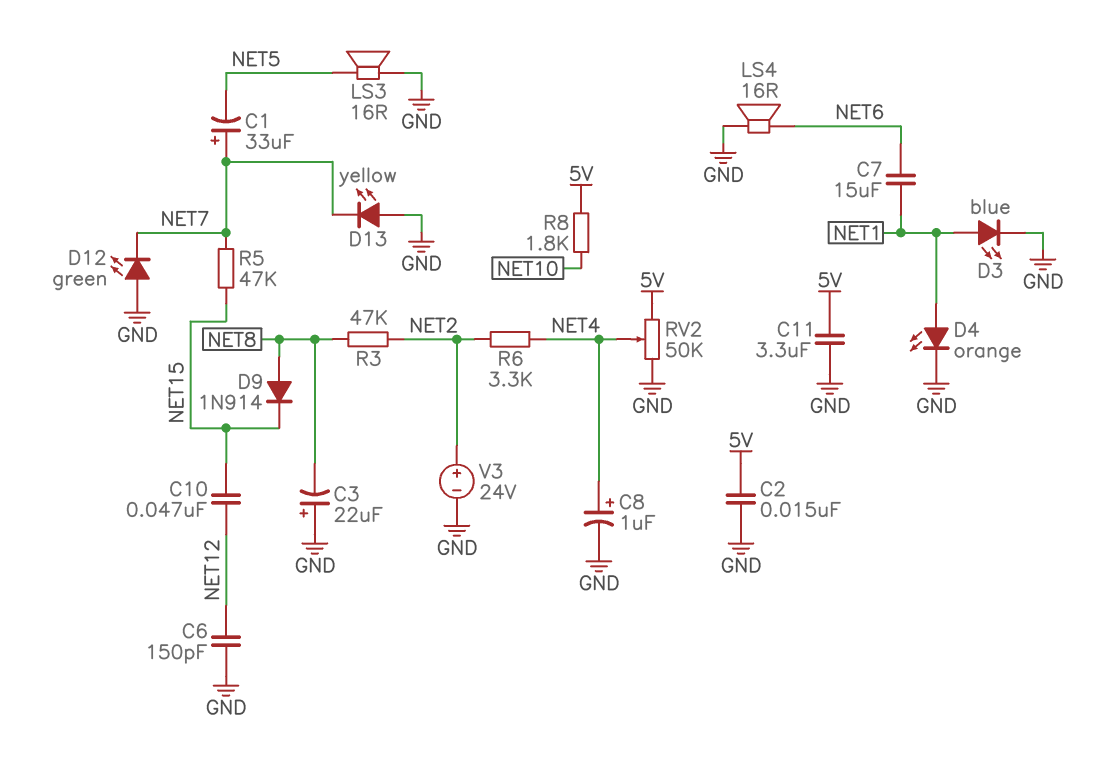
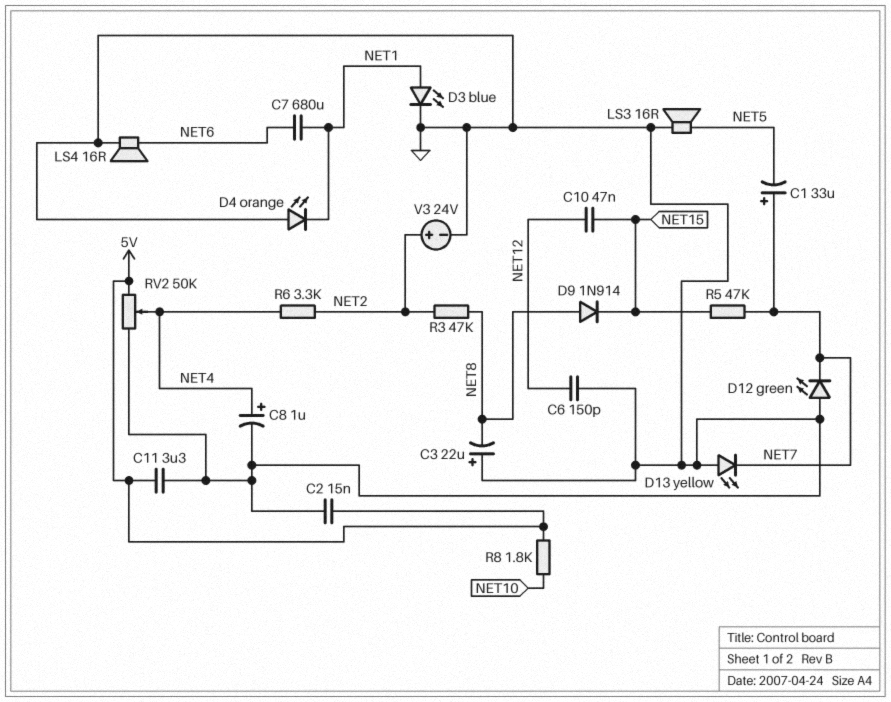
C7: 15uF (NET1, NET6) -> 680uF (NET1, NET6)
D4: LED orange (A NET1, K GND) -> LED orange (A GND, K NET1)

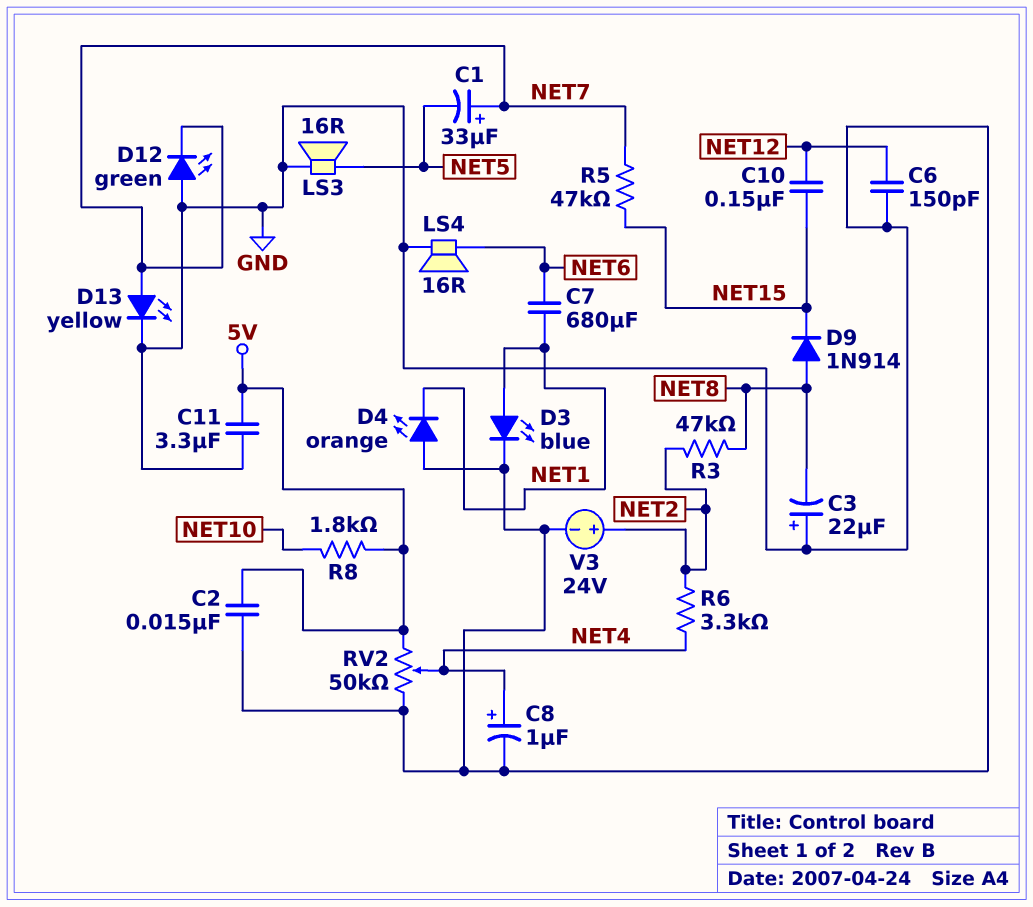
C10: 47nF (NET12, NET15) -> 150nF (NET12, NET15)
D13: LED yellow (A GND, K NET7) -> LED yellow (A NET7, K GND)

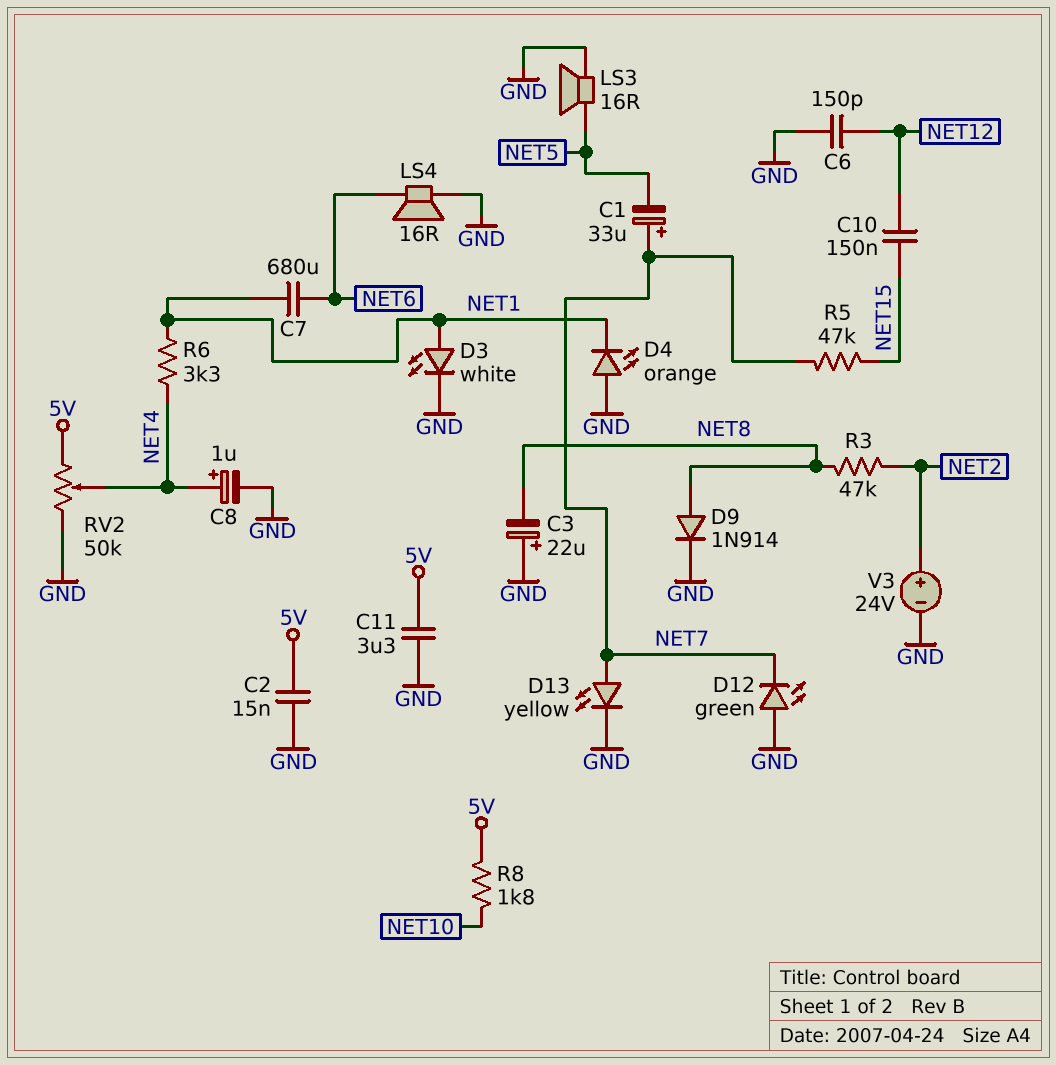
D3: LED blue (A NET1, K GND) -> LED white (A NET1, K GND)
D9: diode 1N914 (A NET8, K NET15) -> diode 1N914 (A NET8, K GND)
R6: 3.3k (NET2, NET4) -> 3.3k (NET1, NET4)

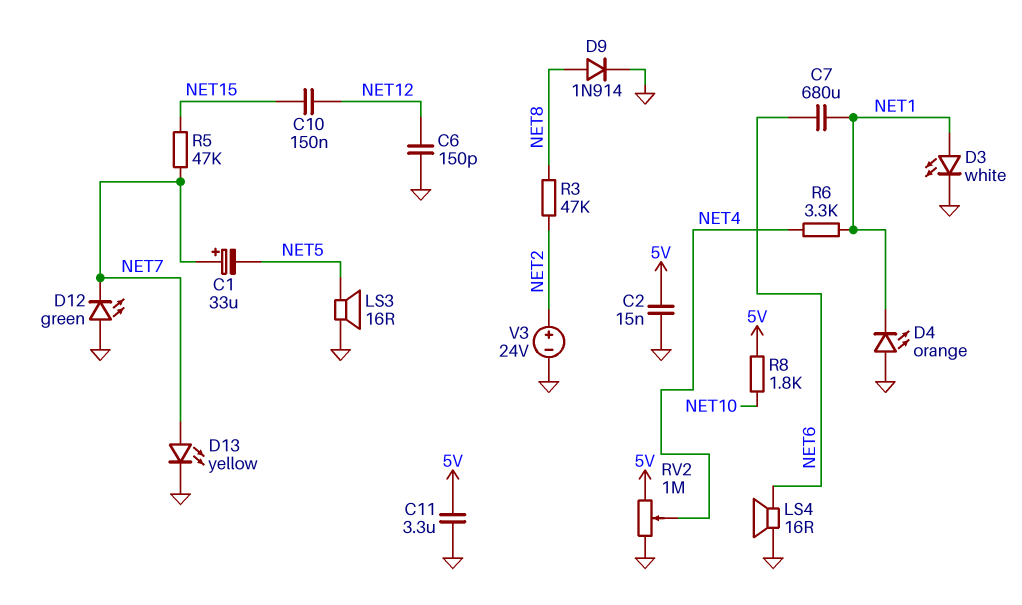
C3: 22uF (plus GND, minus NET8) -> none
C8: 1uF (plus NET4, minus GND) -> none
RV2: 50k (5V, GND, wiper NET4) -> 1M (5V, GND, wiper NET4)

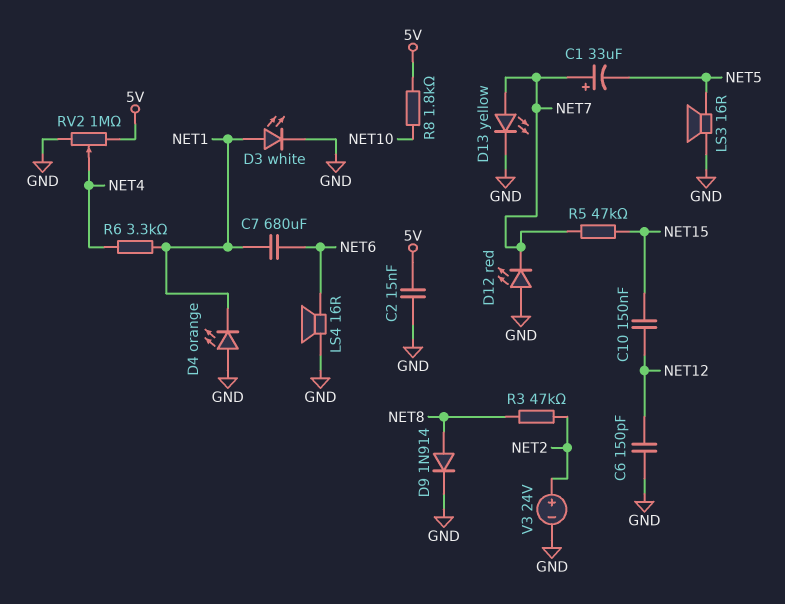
C11: 3.3uF (5V, GND) -> none
D12: LED green (A GND, K NET7) -> LED red (A GND, K NET7)

